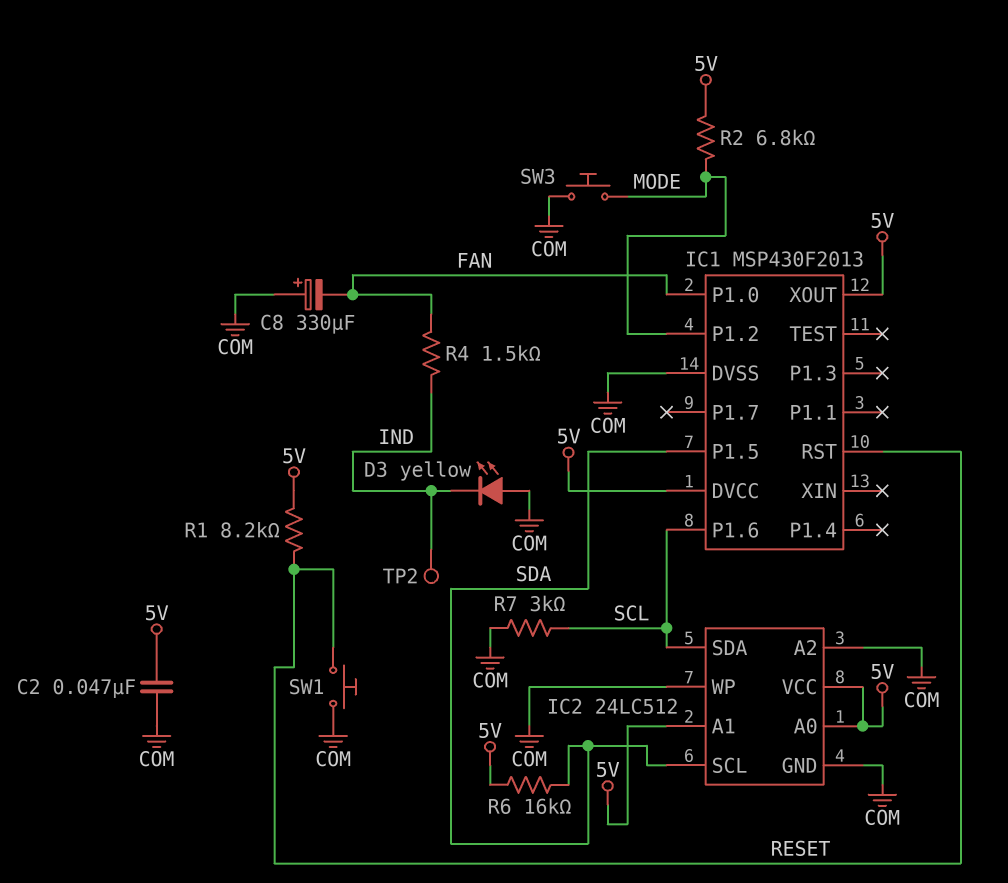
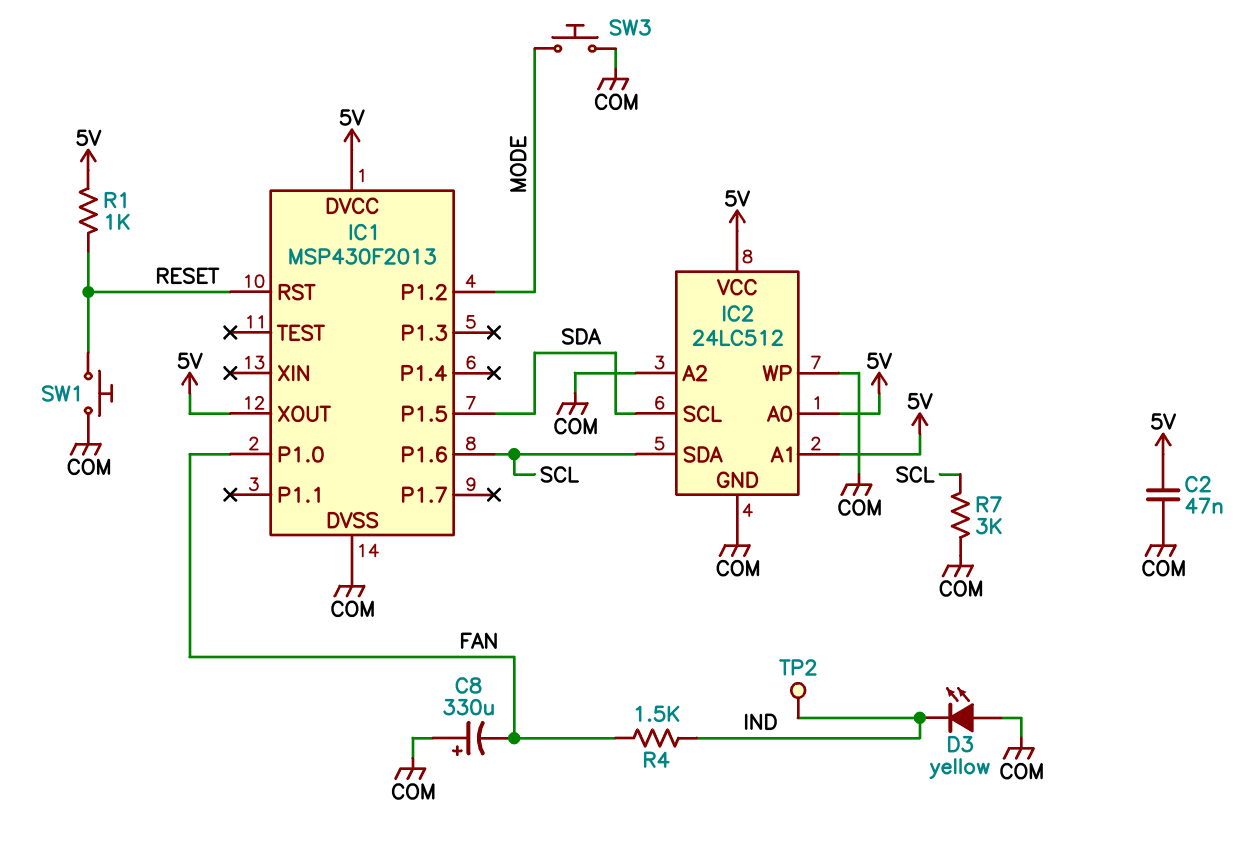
R1: 8.2k (5V, RESET) -> 1k (5V, RESET)
R2: 6.8k (5V, MODE) -> none
R6: 16k (5V, SDA) -> none

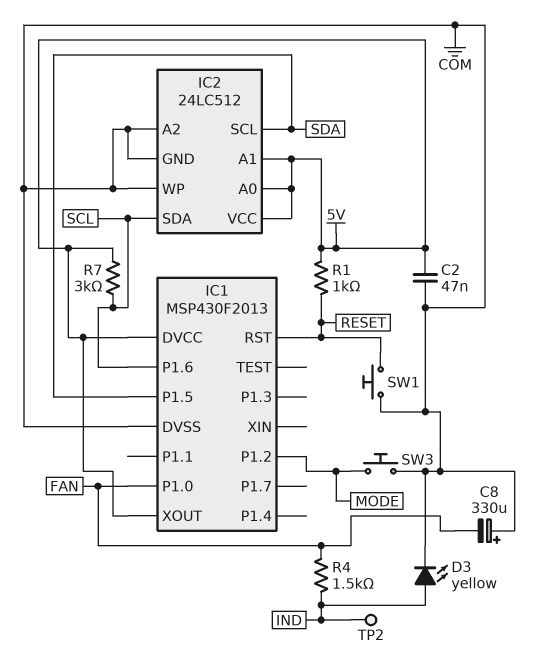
D3: LED yellow (A COM, K IND) -> LED yellow (A IND, K COM)
R7: 3k (COM, SCL) -> 3k (5V, SCL)

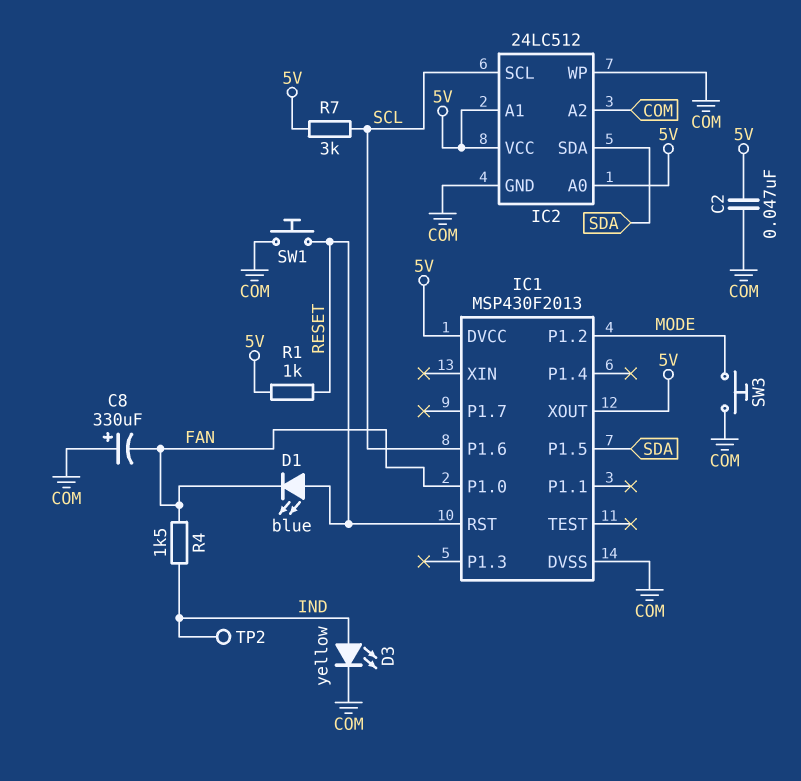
D1: none -> LED blue (A RESET, K FAN)
IC2 pin SCL: SDA -> SCL
IC2 pin SDA: SCL -> SDA

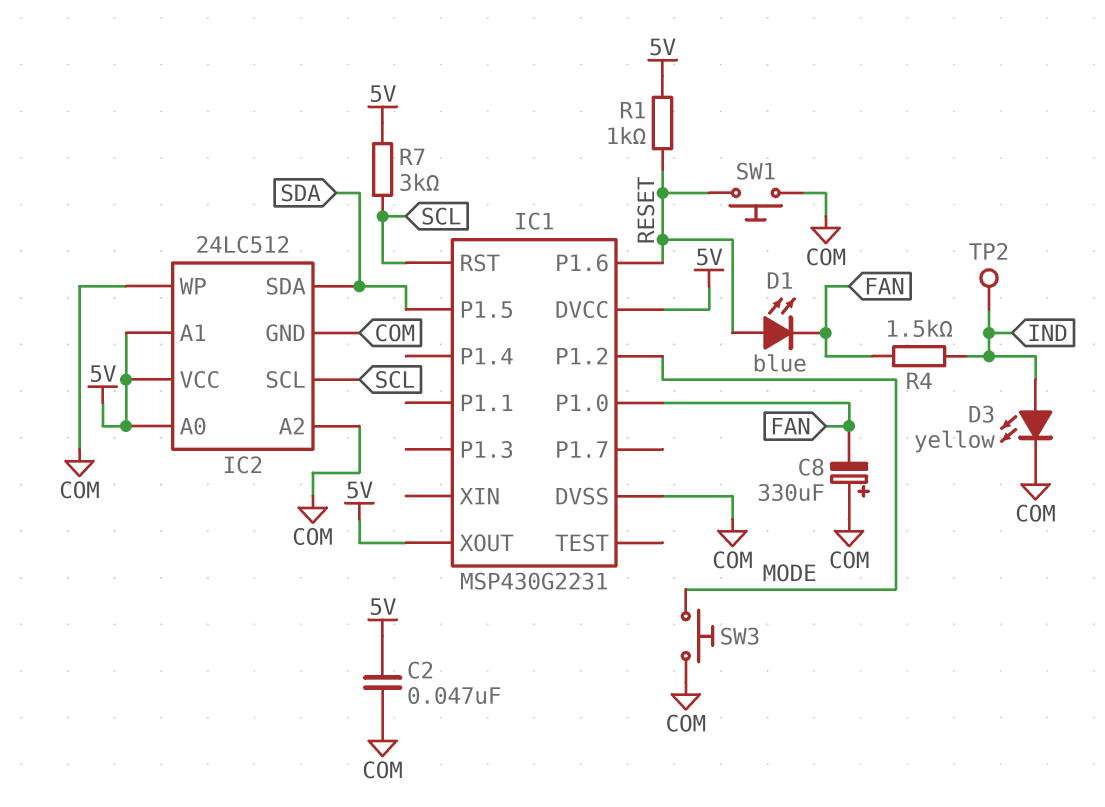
IC1: MSP430F2013 -> MSP430G2231
IC1 pin P1.6: SCL -> RESET
IC1 pin RST: RESET -> SCL

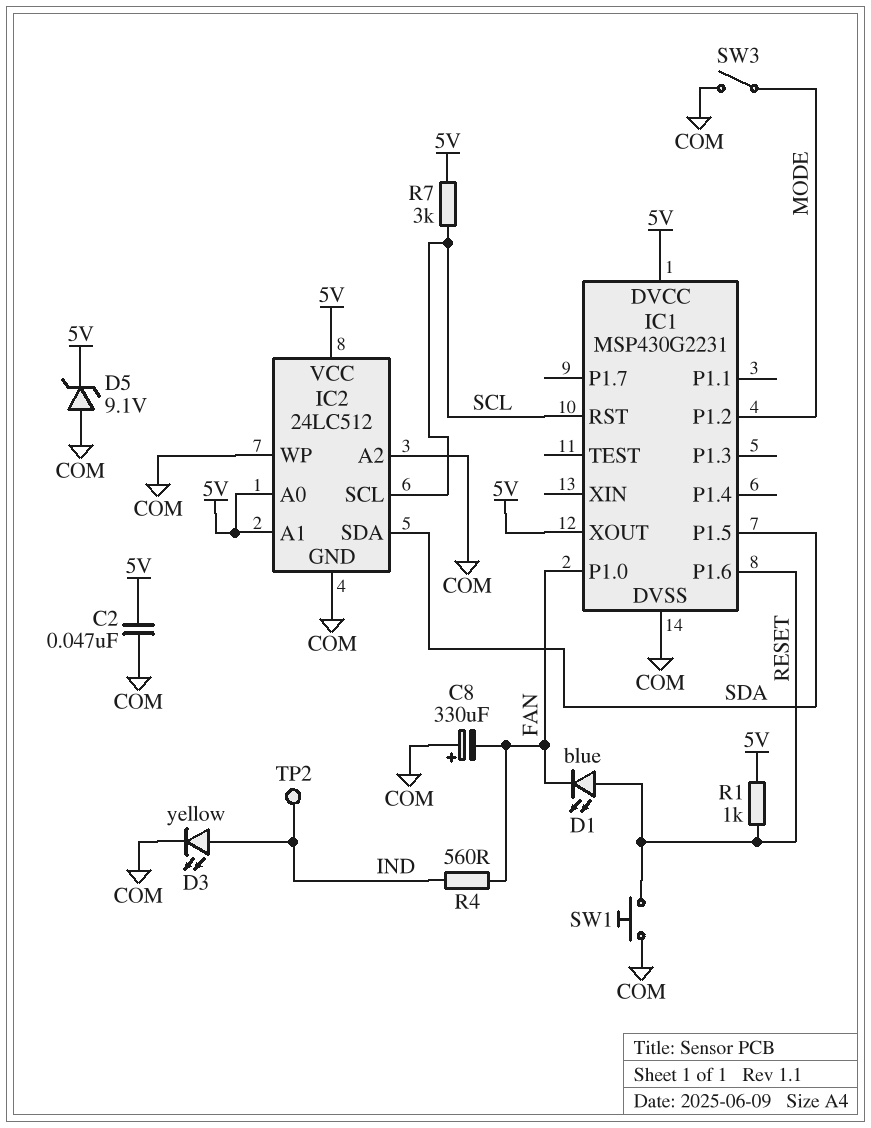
D5: none -> zener 9.1V (A COM, K 5V)
R4: 1.5k (FAN, IND) -> 560 (FAN, IND)
SW3: button (COM, MODE) -> switch (COM, MODE)

